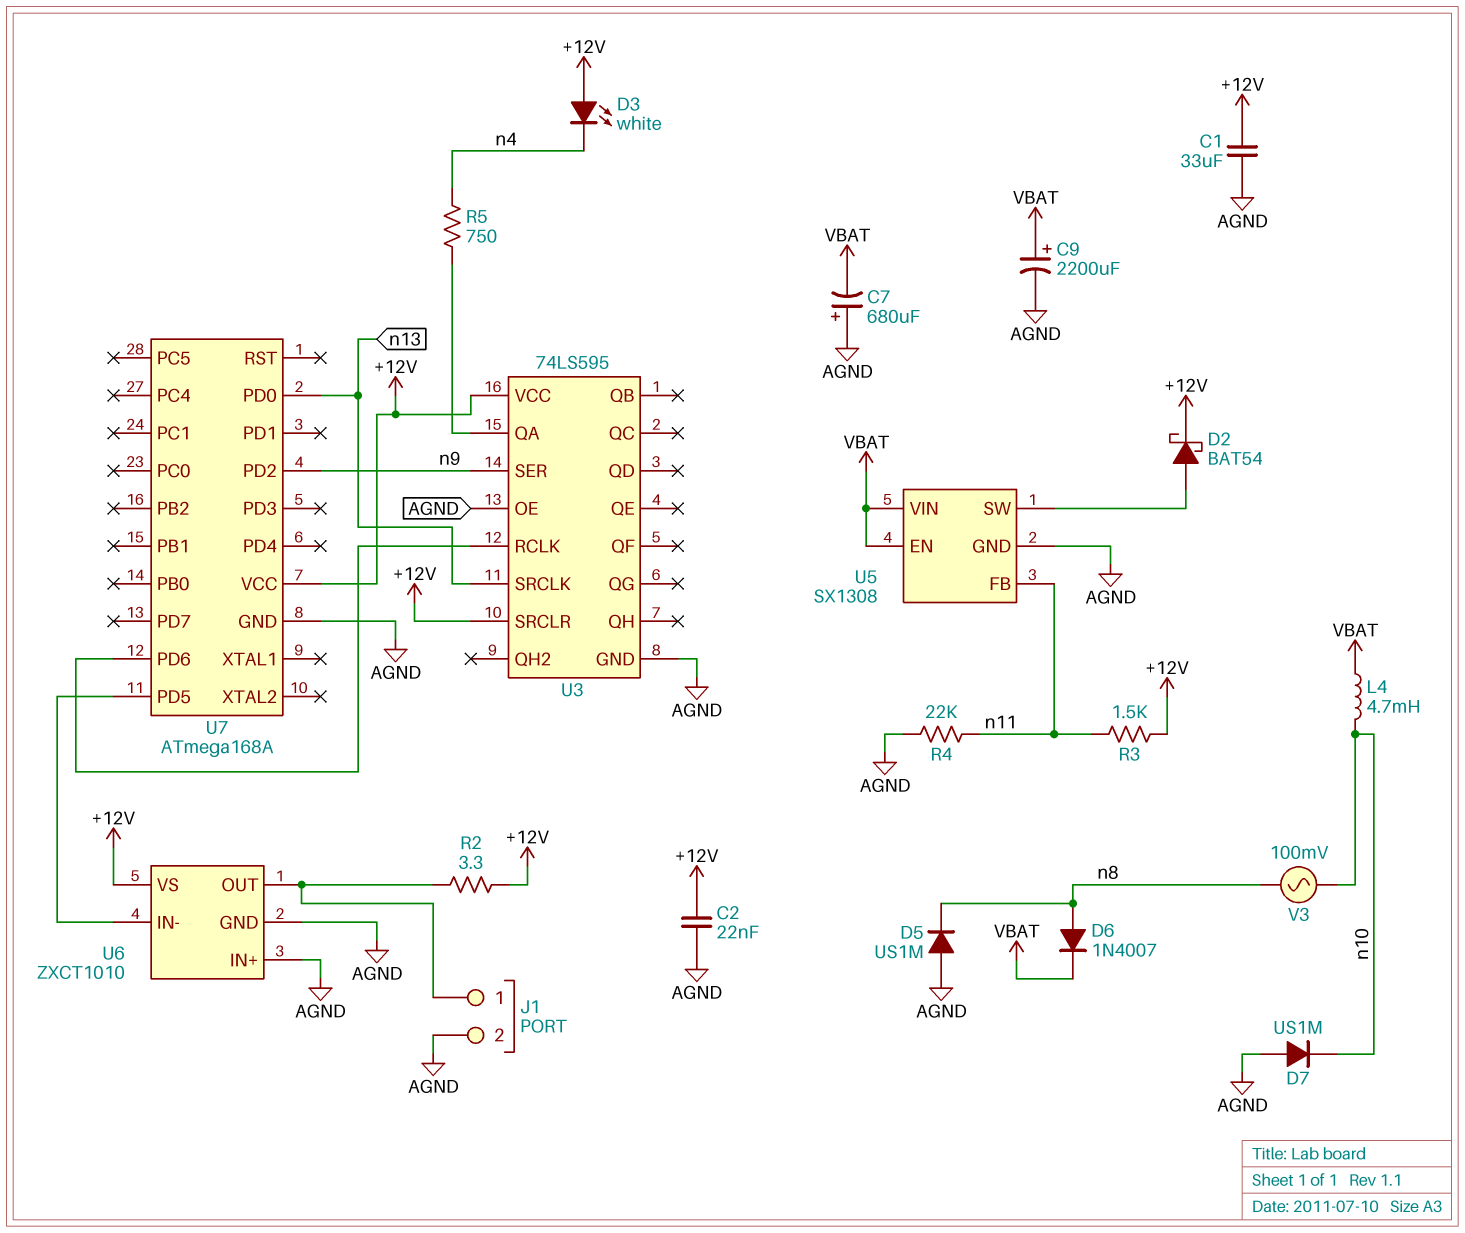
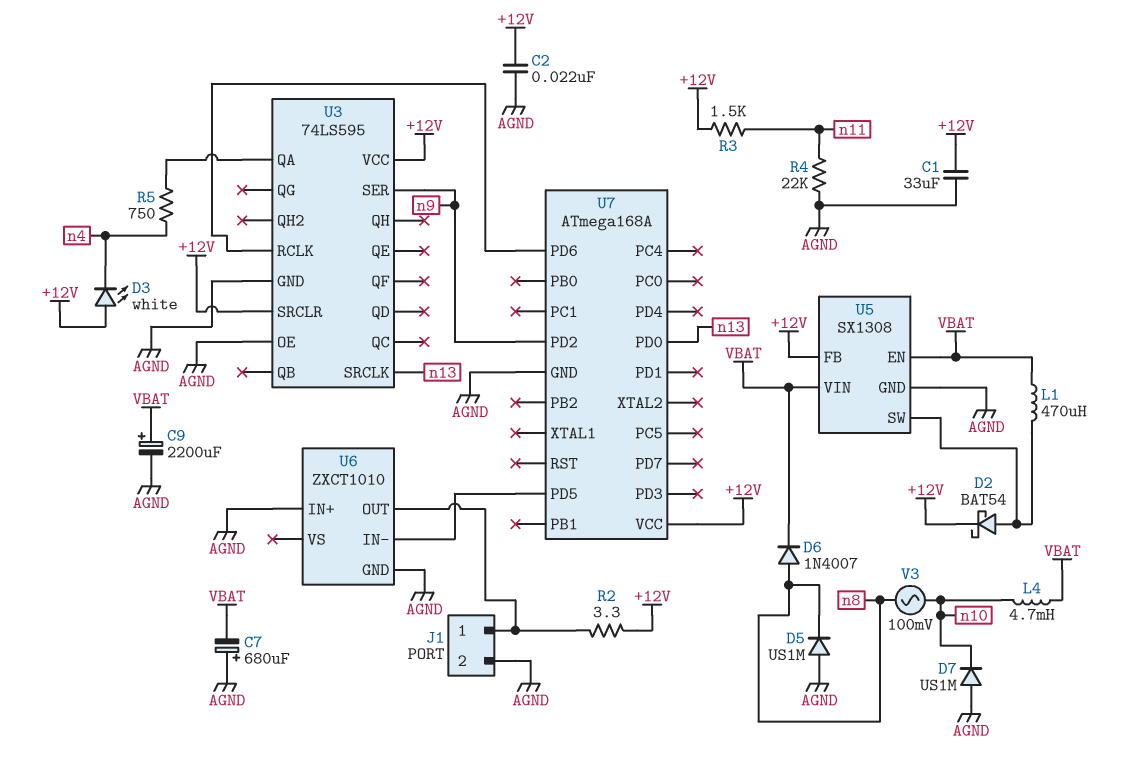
L1: none -> 470uH (U5/SW, VBAT)
U5 pin FB: n11 -> +12V
U6 pin VS: +12V -> none

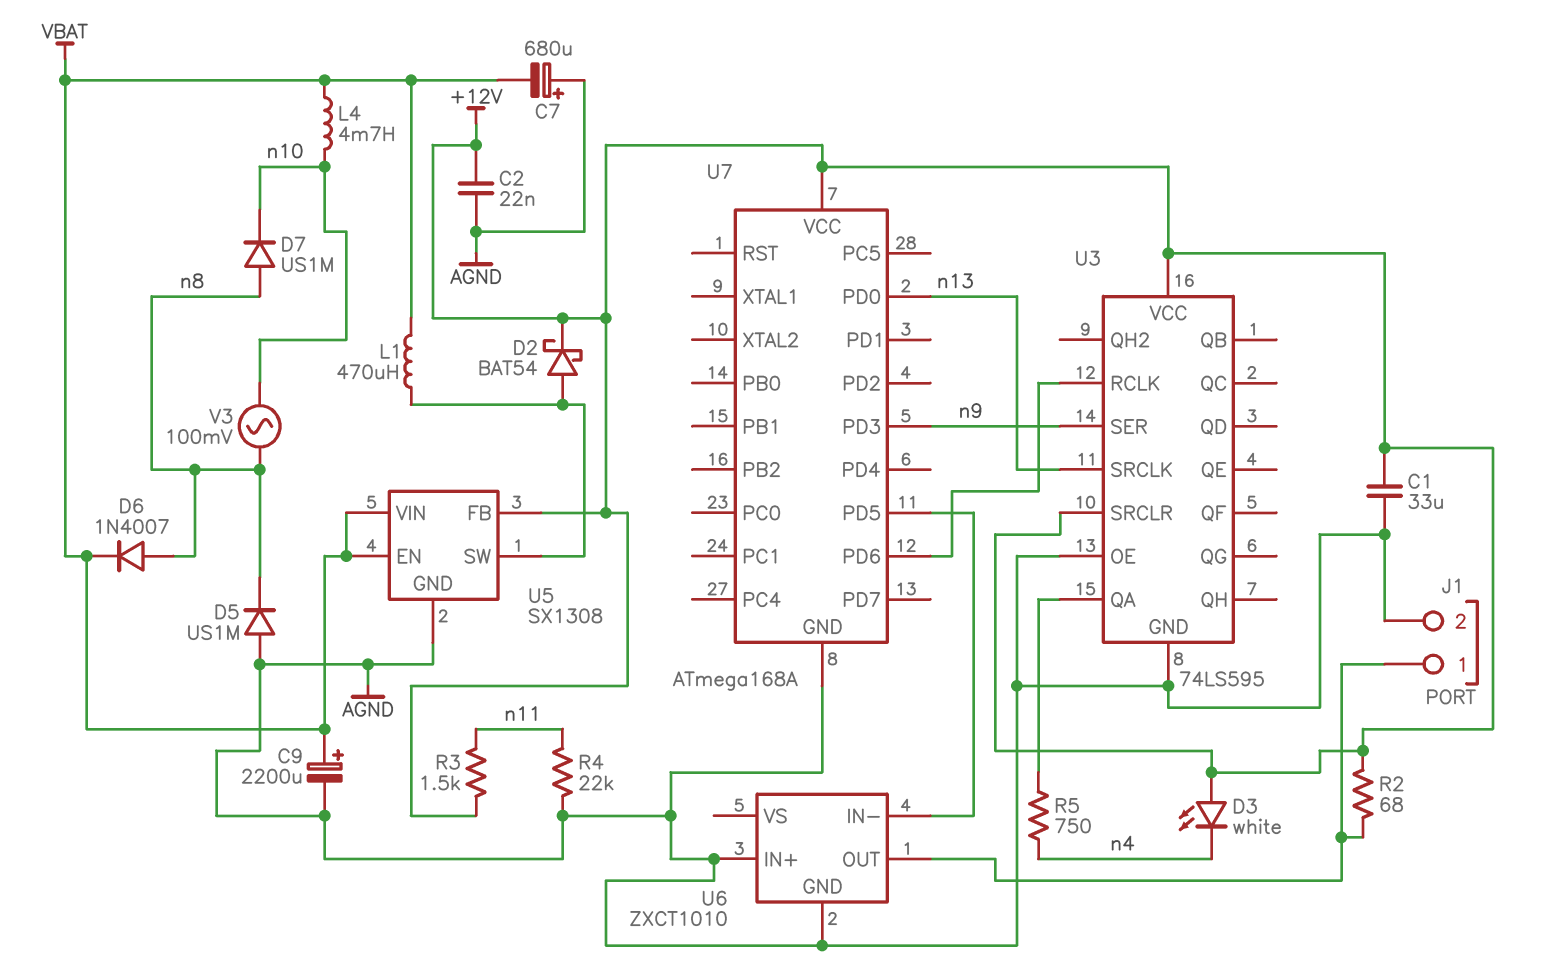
D7: diode US1M (A AGND, K n10) -> diode US1M (A n8, K n10)
R2: 3.3 (+12V, J1/1) -> 68 (+12V, J1/1)
U7 pin PD2: n9 -> none
U7 pin PD3: none -> n9

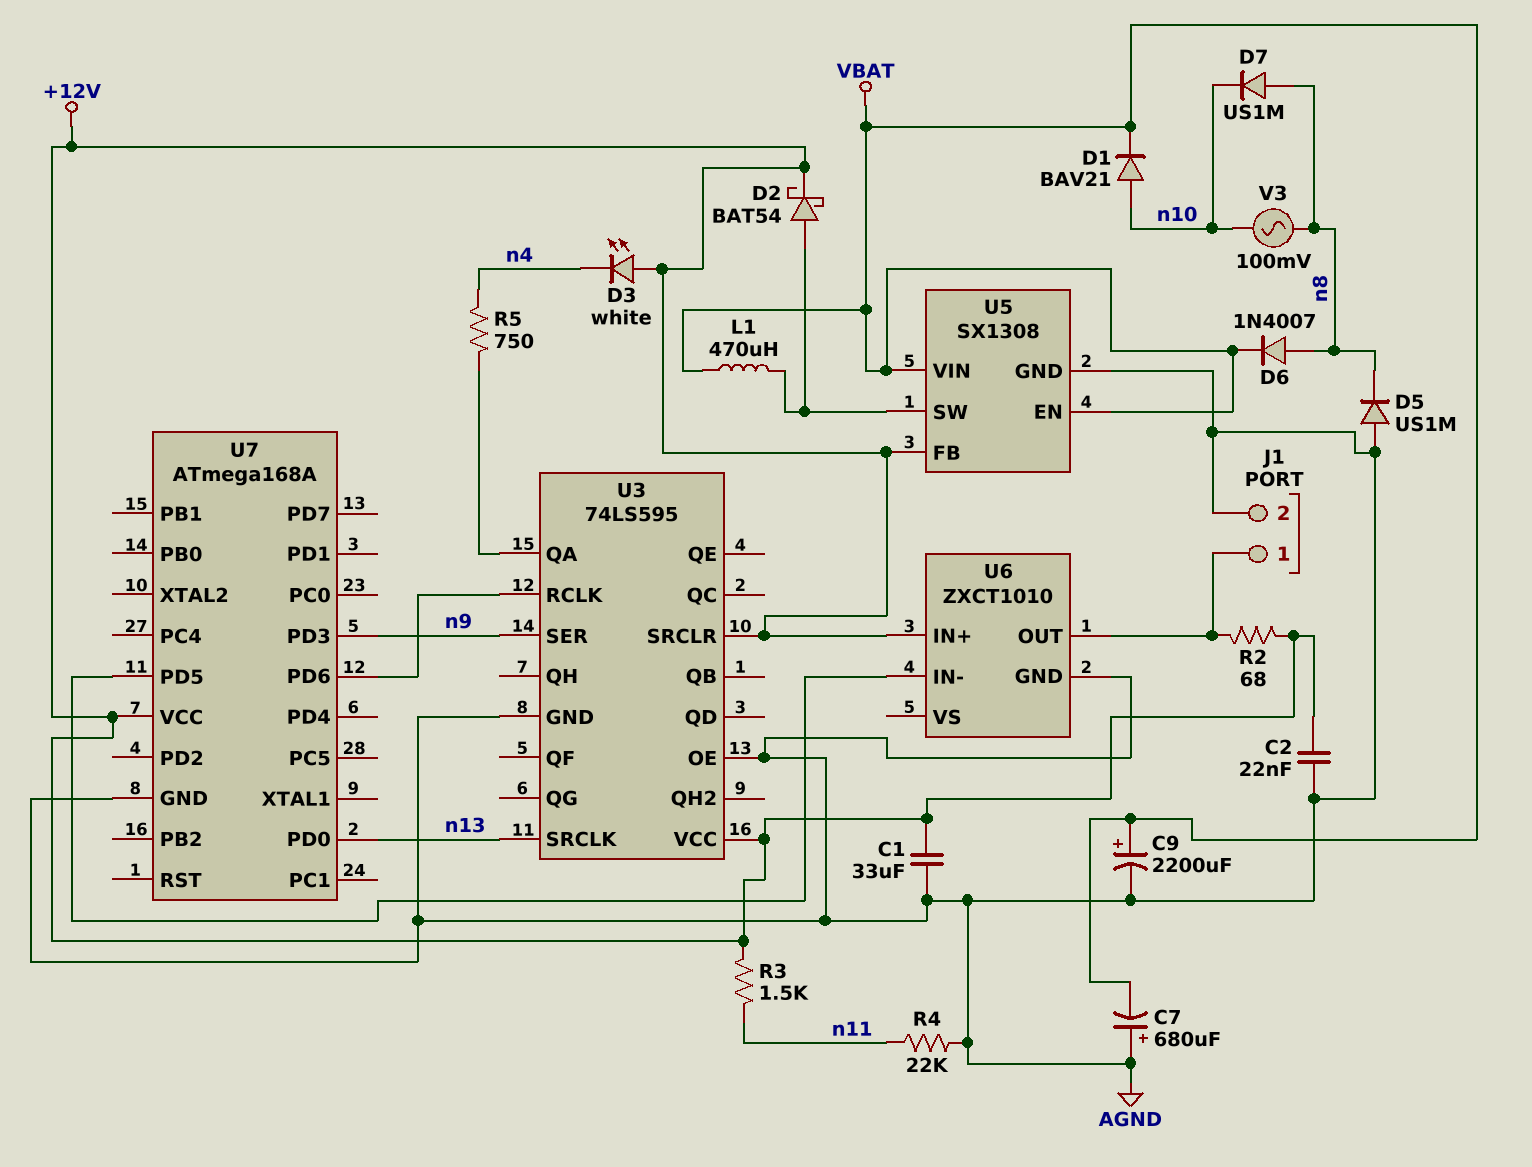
D1: none -> diode BAV21 (A n10, K VBAT)
L4: 4.7mH (VBAT, n10) -> none
U6 pin IN+: AGND -> +12V

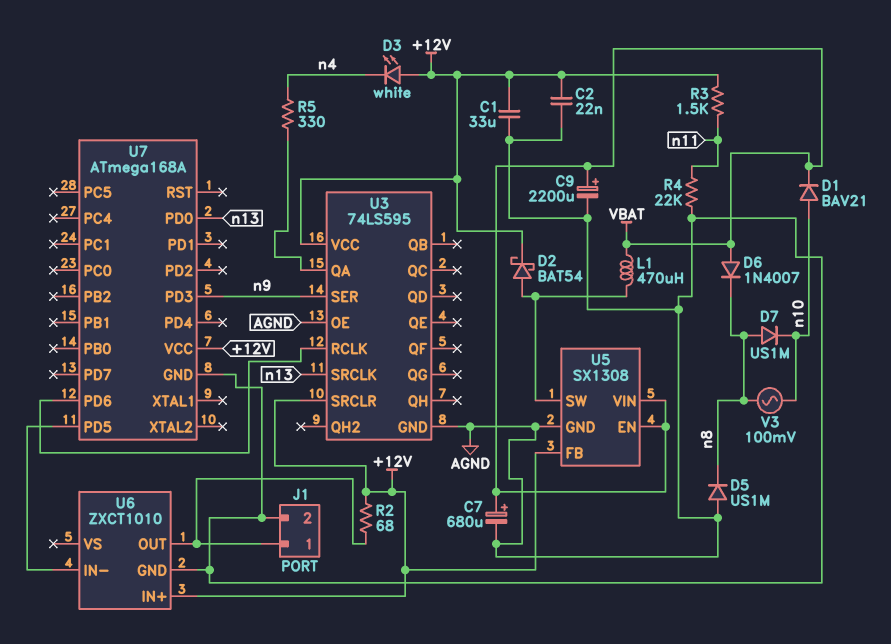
C7: 680uF (plus AGND, minus VBAT) -> 680uF (plus VBAT, minus AGND)
D6: diode 1N4007 (A n8, K VBAT) -> diode 1N4007 (A VBAT, K n8)
R5: 750 (U3/QA, n4) -> 330 (U3/QA, n4)

